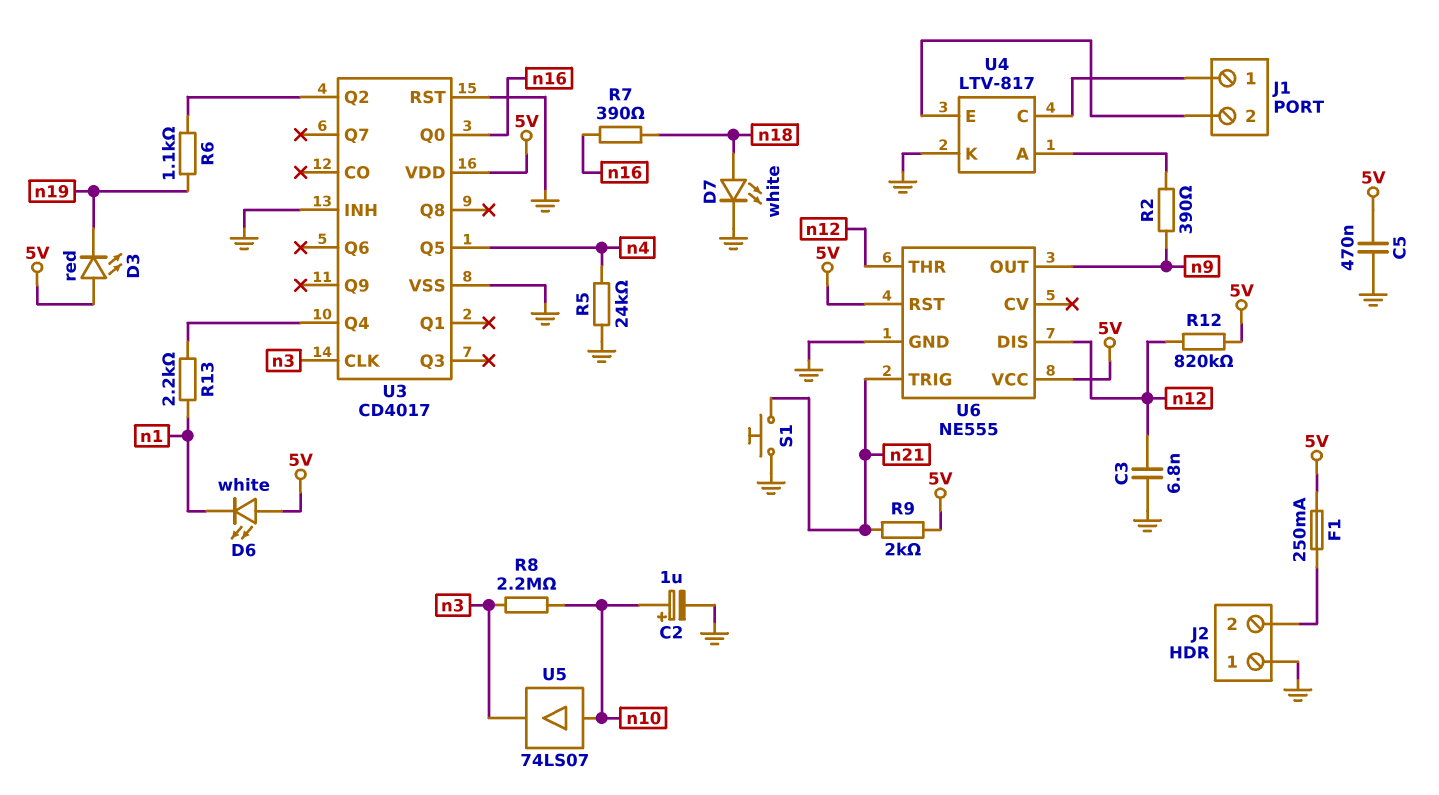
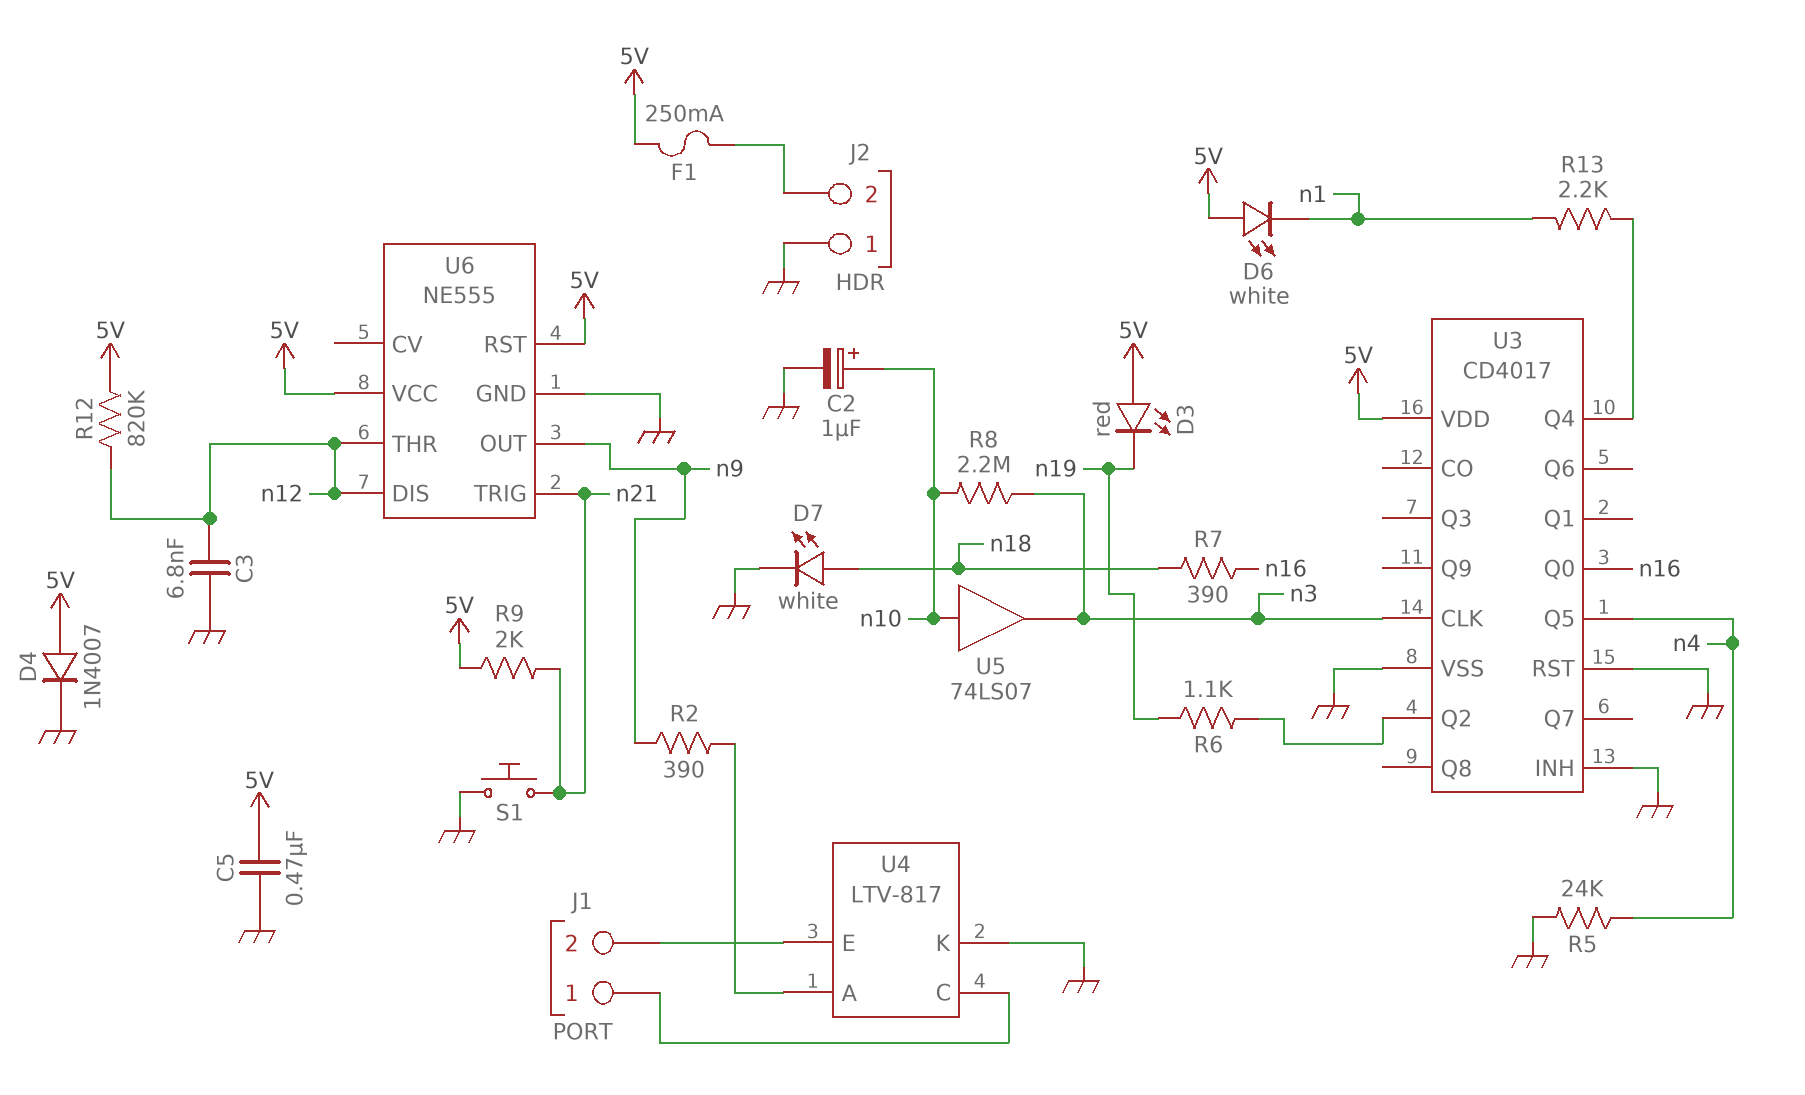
D4: none -> diode 1N4007 (A 5V, K GND)

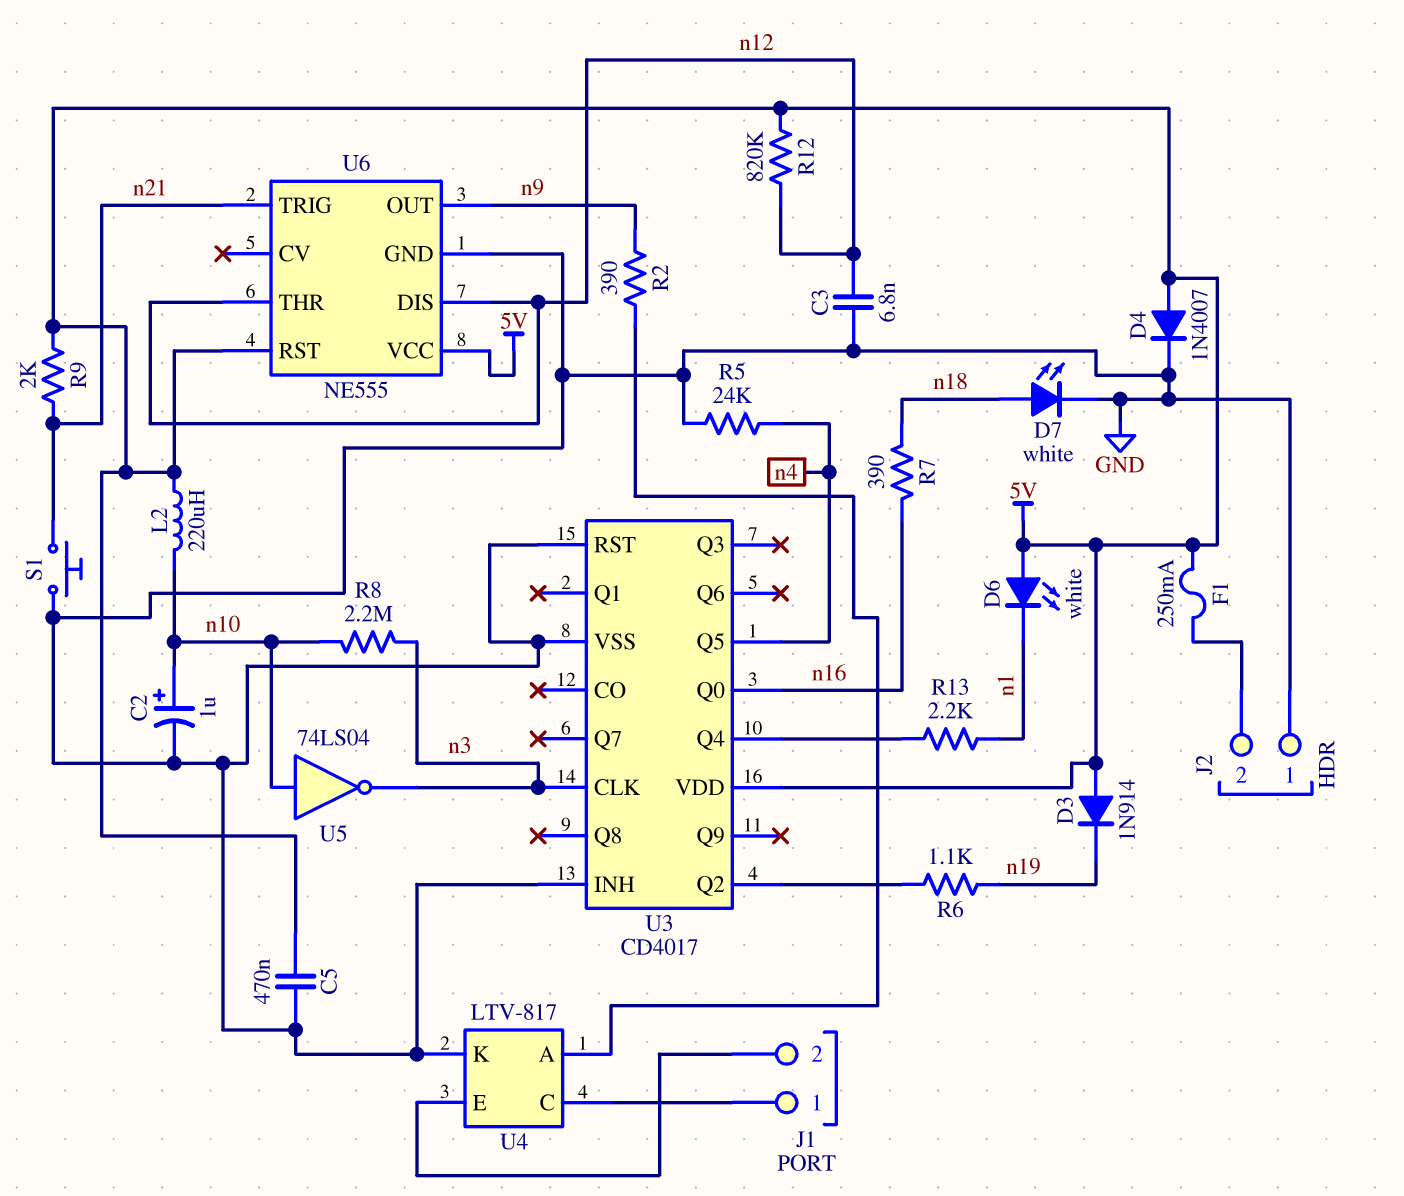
D3: LED red (A 5V, K n19) -> diode 1N914 (A 5V, K n19)
L2: none -> 220uH (5V, n10)
U5: buffer 74LS07 (in n10, out n3) -> NOT 74LS04 (in n10, out n3)

